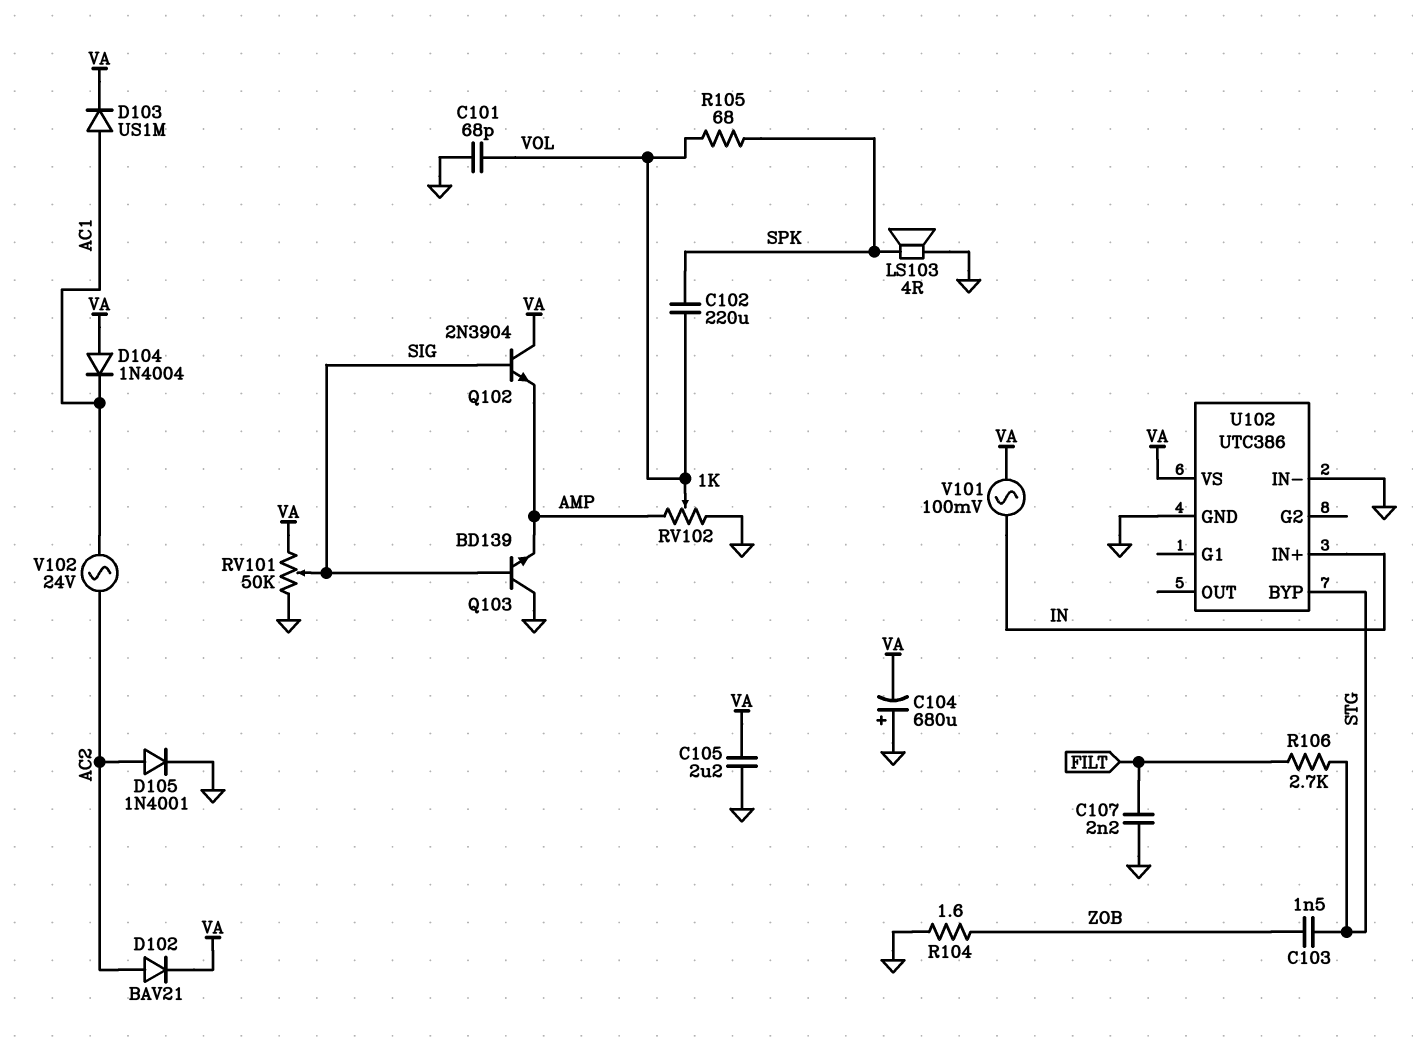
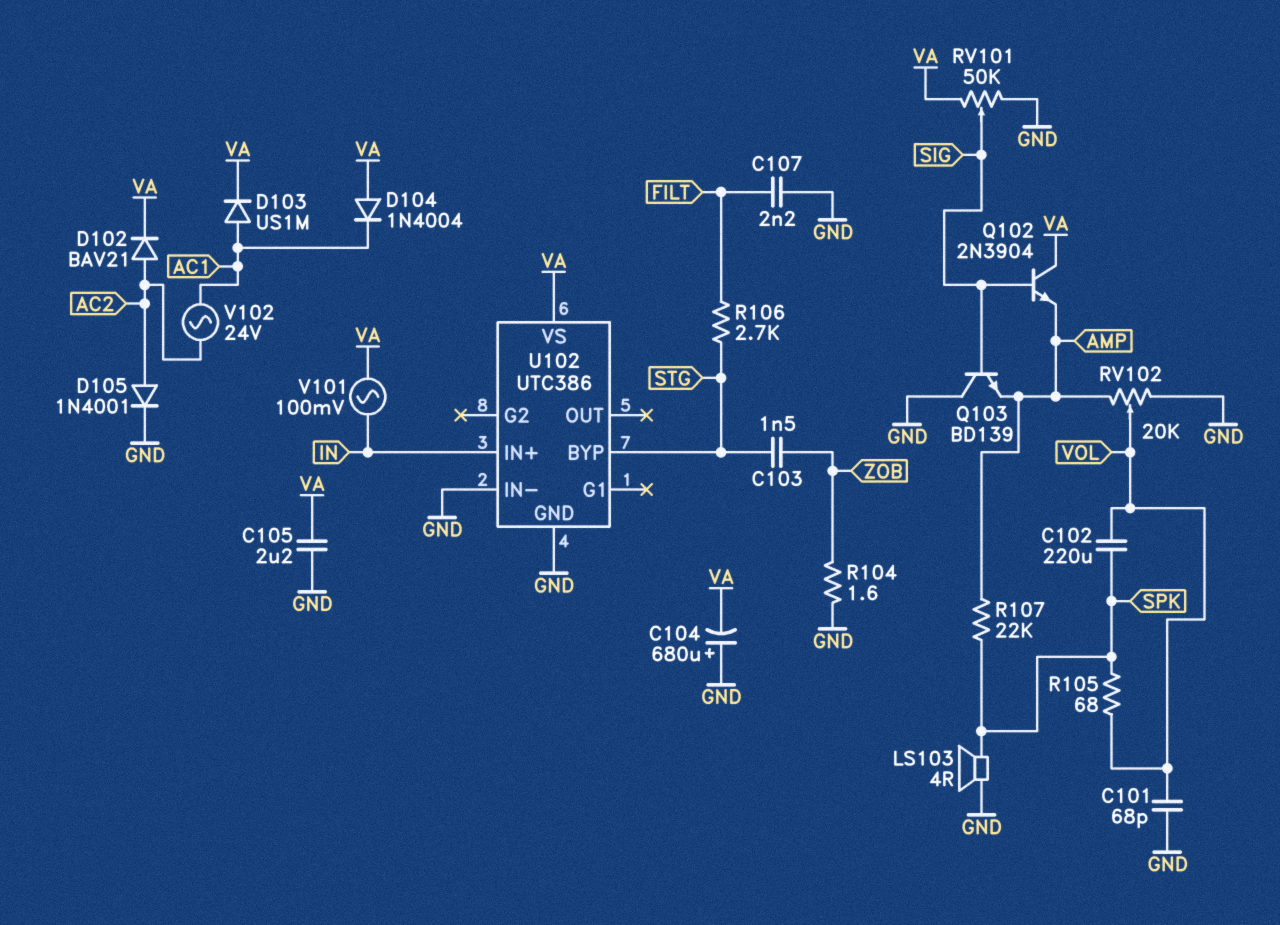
R107: none -> 22k (AMP, SPK)
RV102: 1k (AMP, GND, wiper VOL) -> 20k (AMP, GND, wiper VOL)

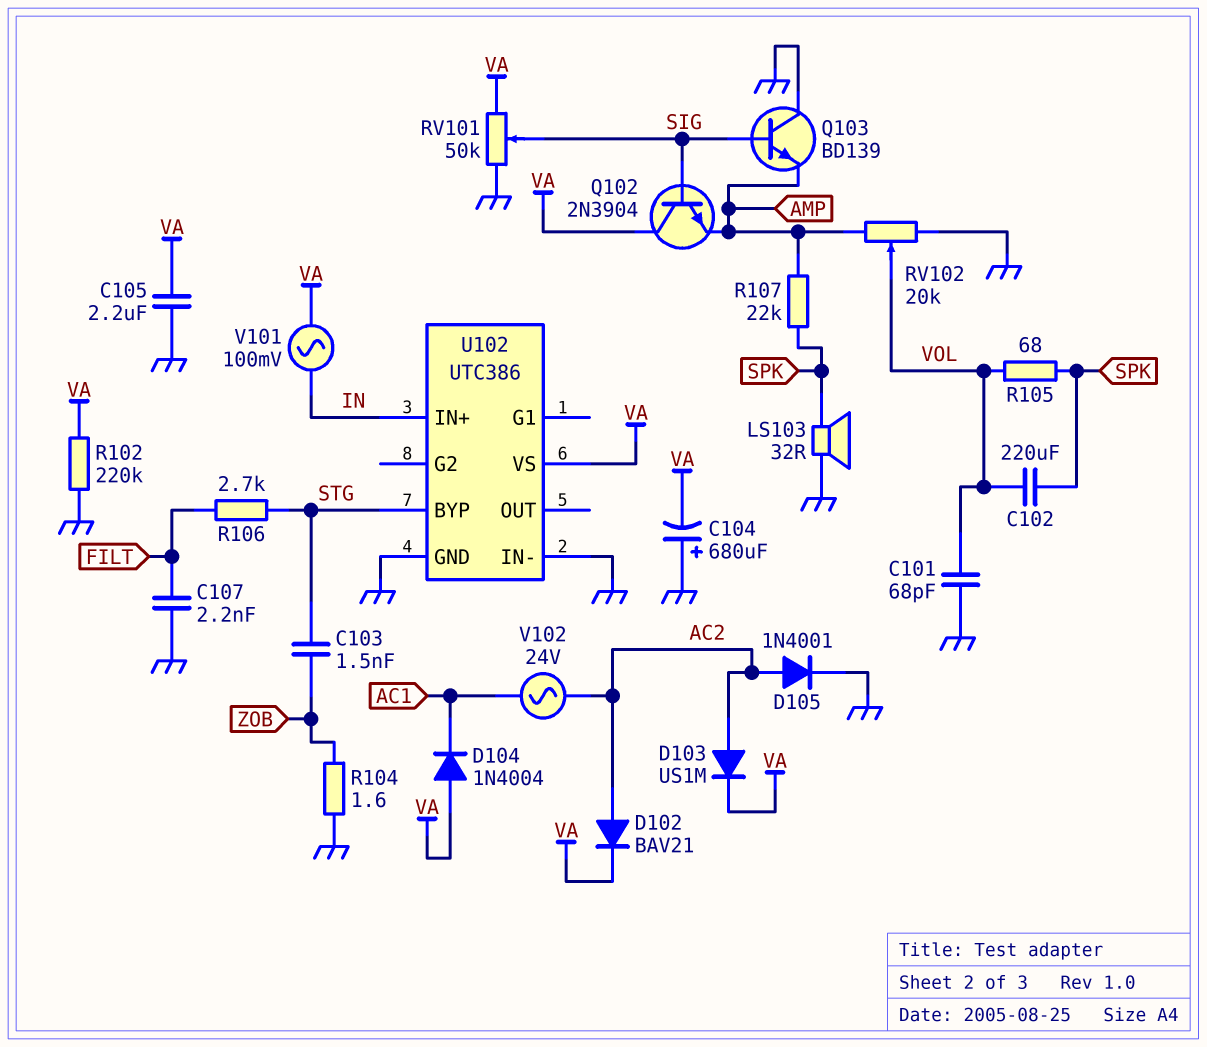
D103: diode US1M (A AC1, K VA) -> diode US1M (A AC2, K VA)
LS103: speaker 4R (GND, SPK) -> speaker 32R (GND, SPK)
R102: none -> 220k (GND, VA)

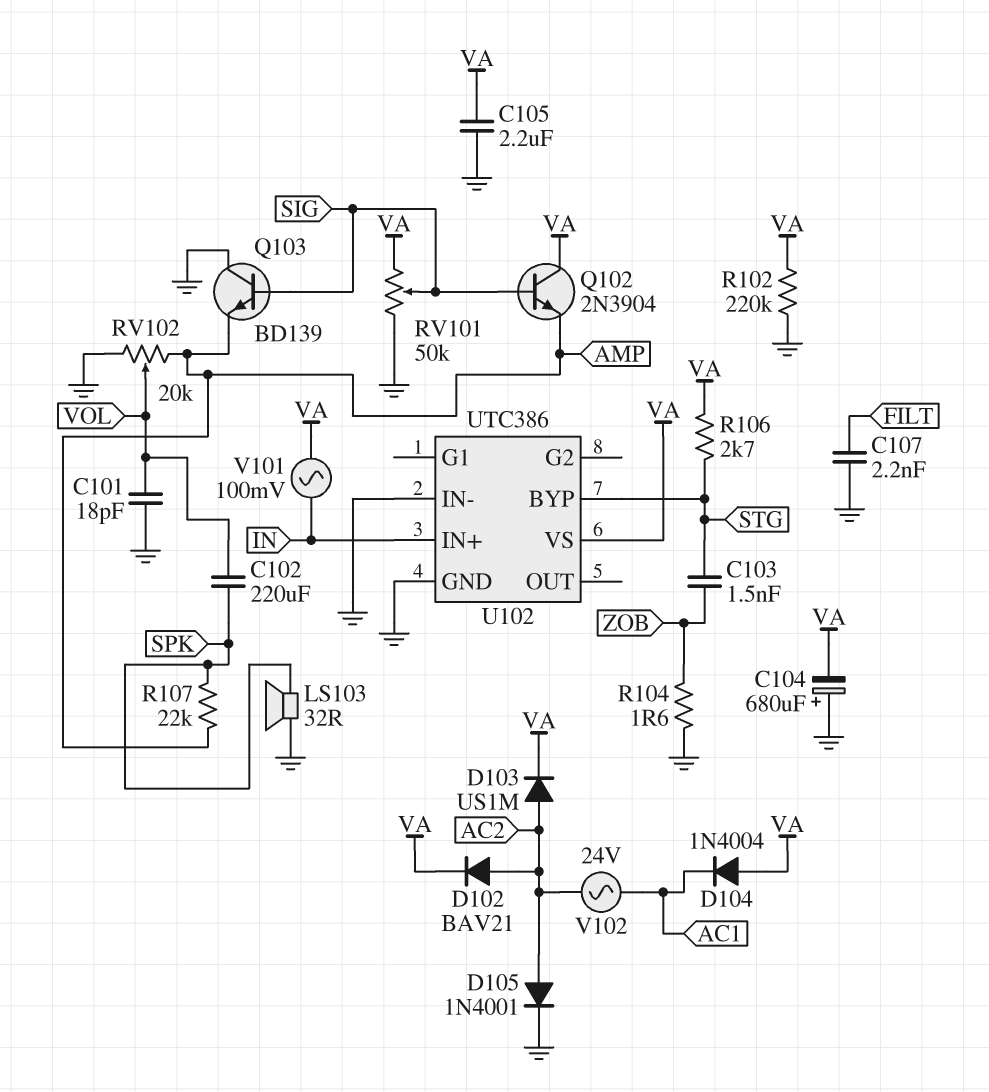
C101: 68pF (GND, VOL) -> 18pF (GND, VOL)
R105: 68 (SPK, VOL) -> none
R106: 2.7k (FILT, STG) -> 2.7k (STG, VA)

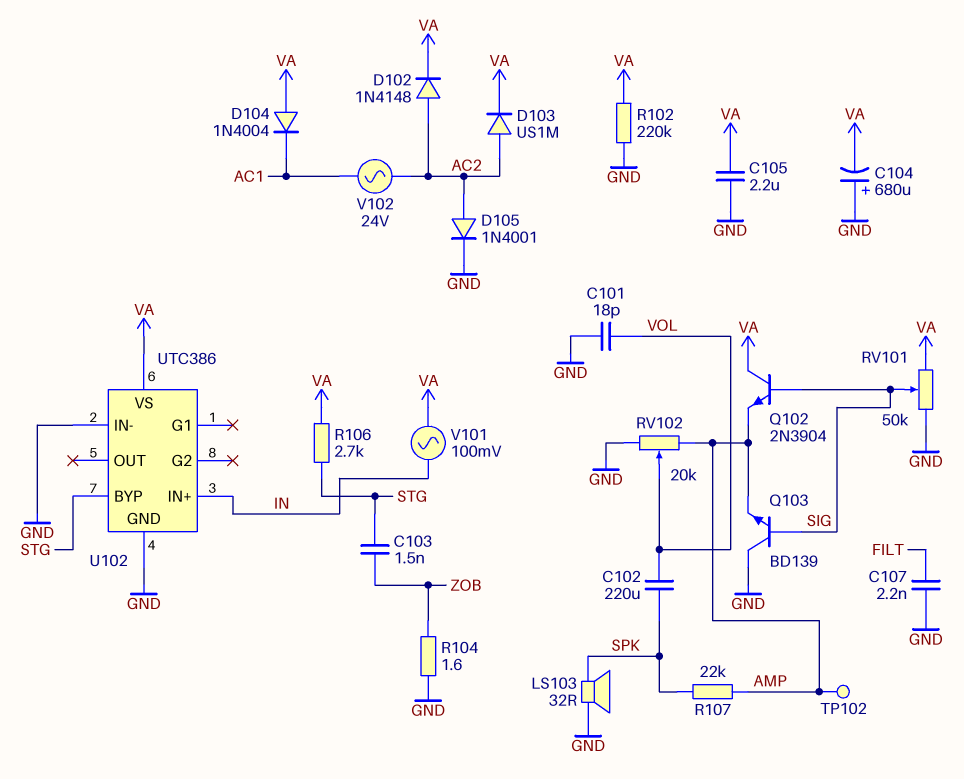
D102: diode BAV21 (A AC2, K VA) -> diode 1N4148 (A AC2, K VA)
TP102: none -> test point (AMP)

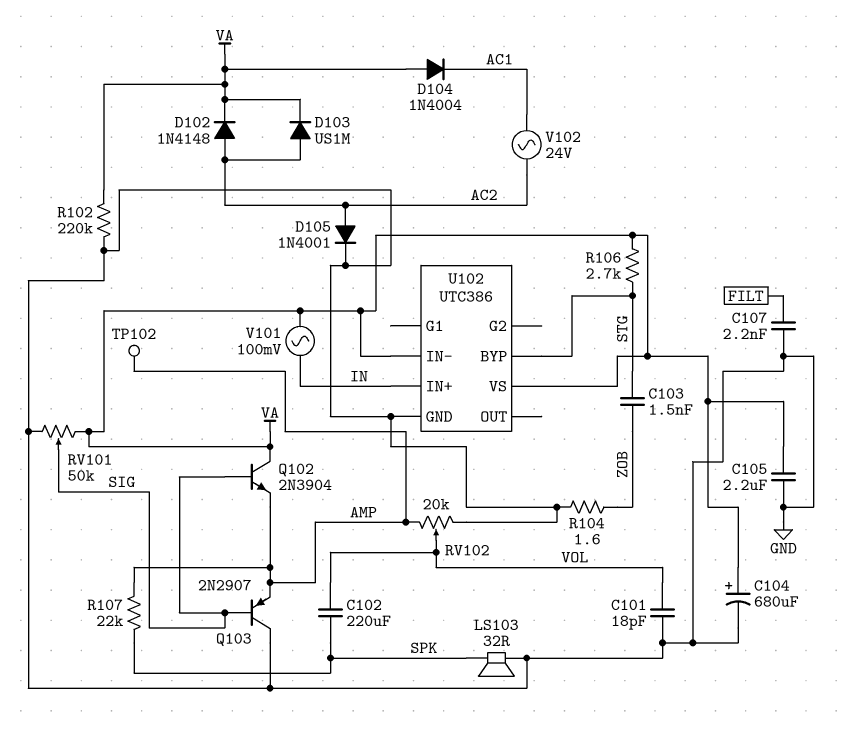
C104: 680uF (plus GND, minus VA) -> 680uF (plus VA, minus GND)
Q103: NPN BD139 (B SIG, C GND, E AMP) -> PNP 2N2907 (B SIG, C GND, E AMP)
U102 pin IN-: GND -> VA

